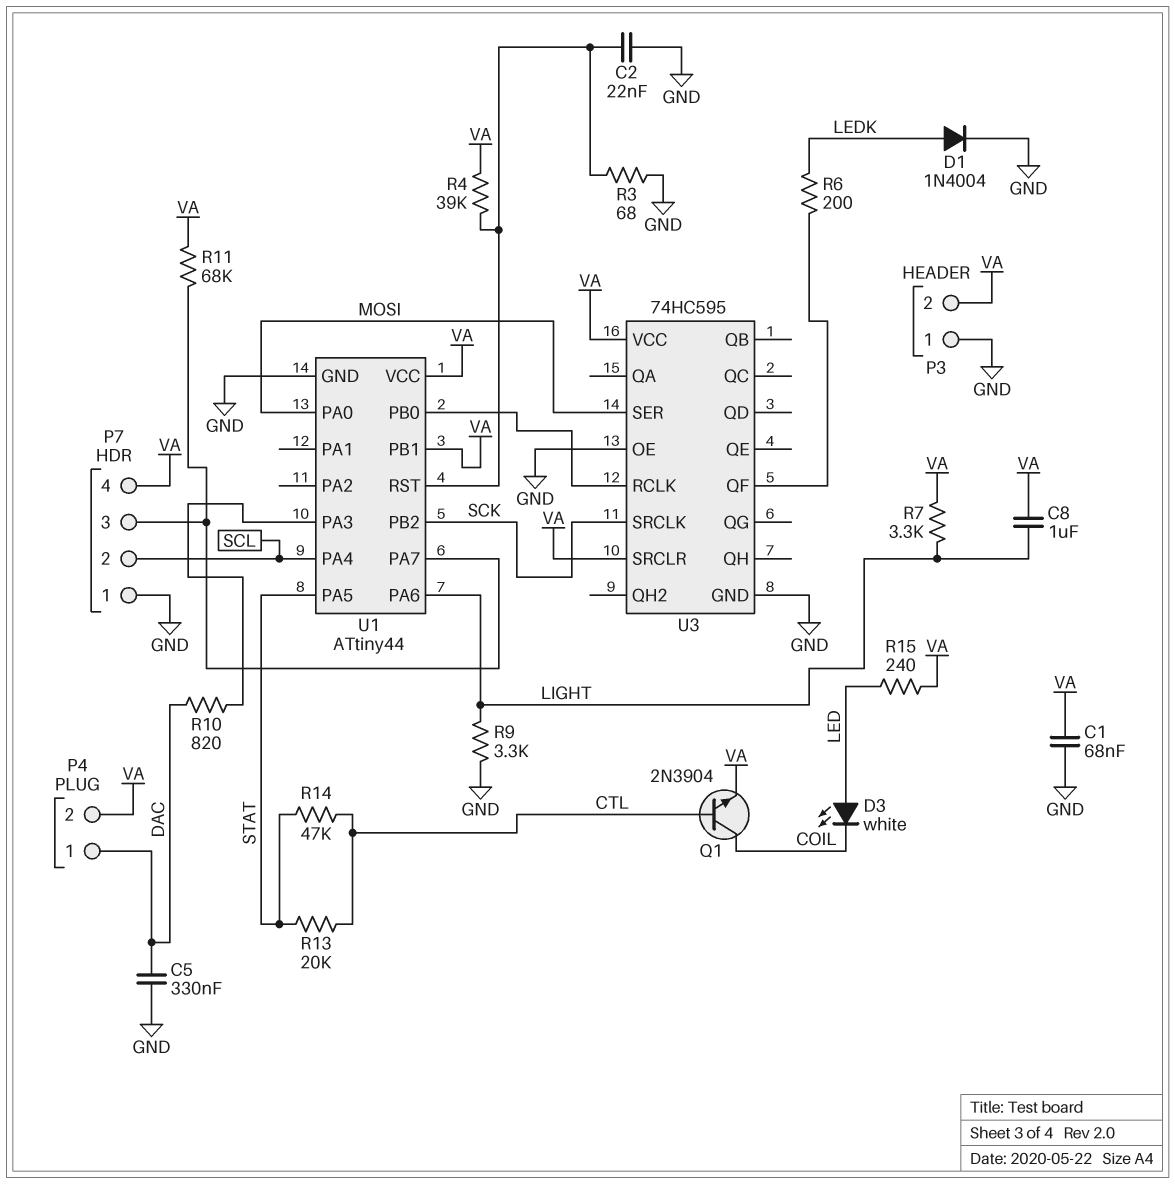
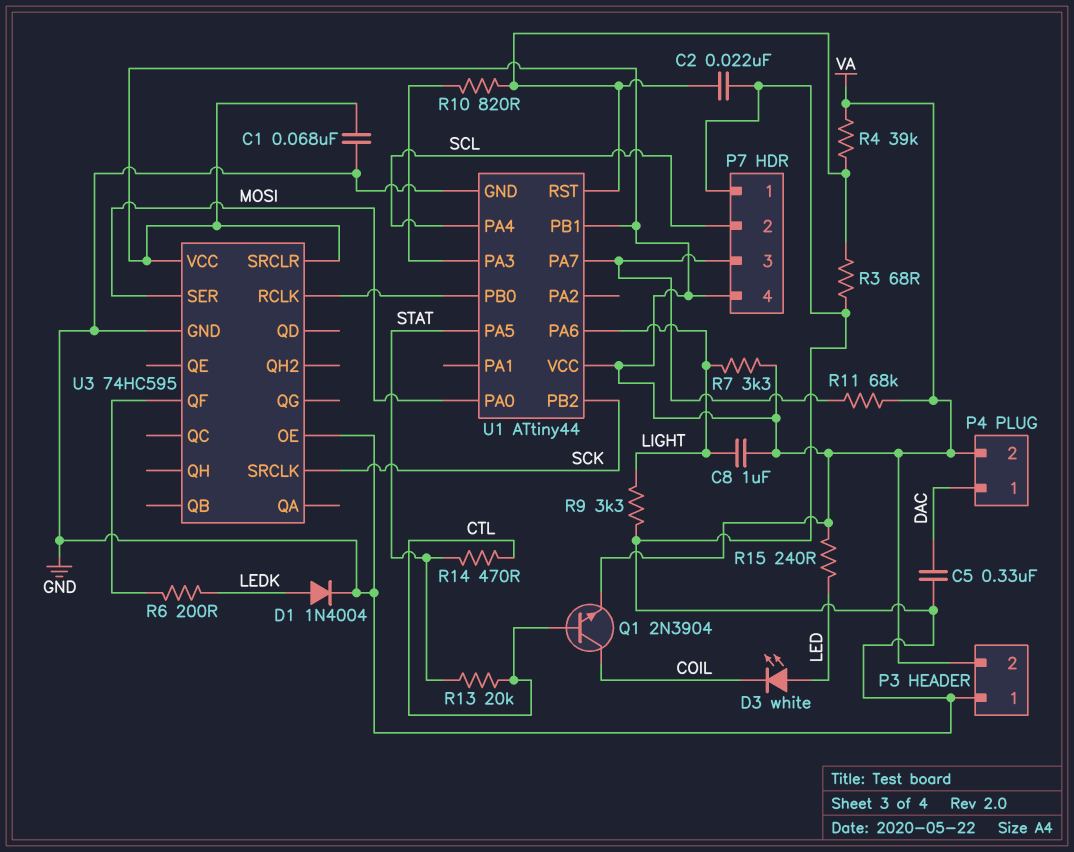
R10: 820 (DAC, U1/PA3) -> 820 (U1/PA3, U1/RST)
R14: 47k (CTL, STAT) -> 470 (CTL, STAT)

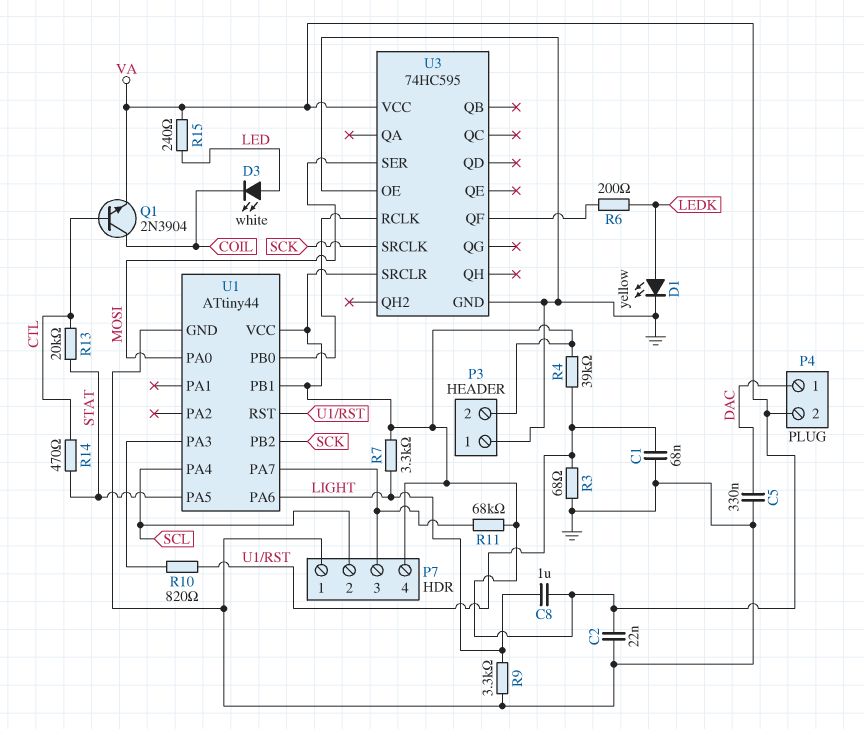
C1: 68nF (GND, VA) -> 68nF (GND, U1/RST)
C2: 22nF (GND, U1/RST) -> 22nF (GND, VA)
D1: diode 1N4004 (A LEDK, K GND) -> LED yellow (A LEDK, K GND)

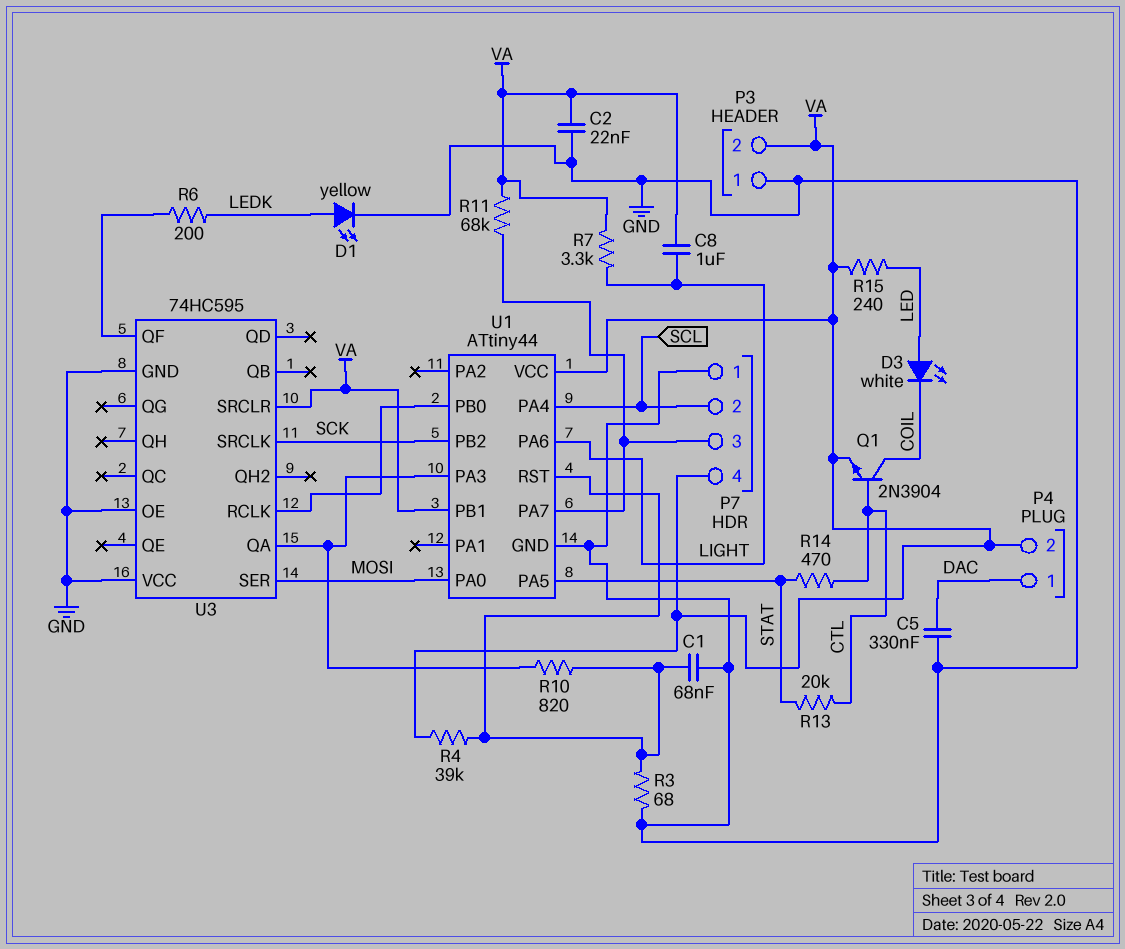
R9: 3.3k (GND, LIGHT) -> none
U3 pin QA: none -> U1/PA3
U3 pin VCC: VA -> GND

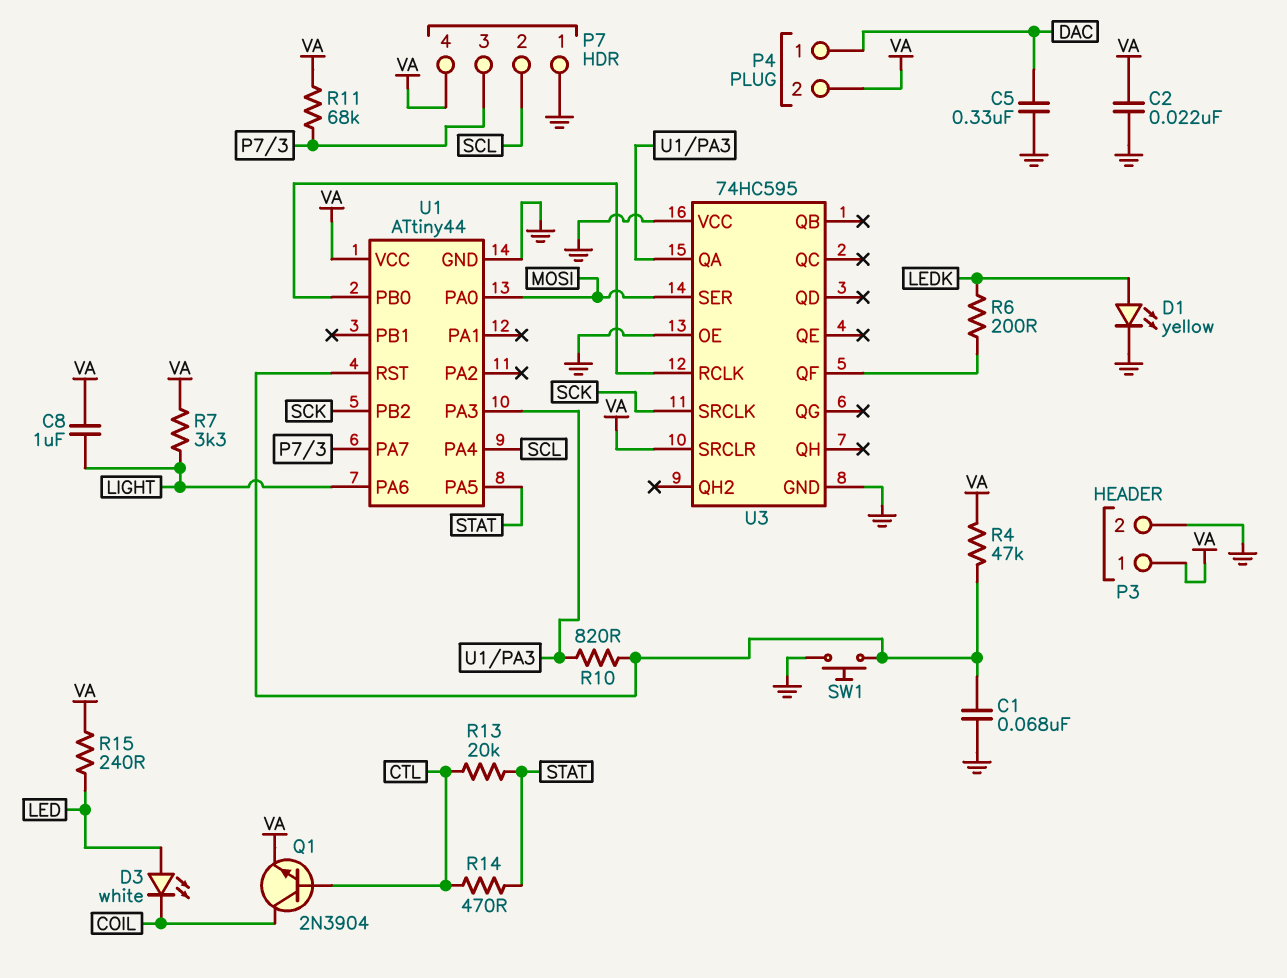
P3 pin 1: GND -> VA
P3 pin 2: VA -> GND
R3: 68 (GND, U1/RST) -> none
R4: 39k (U1/RST, VA) -> 47k (U1/RST, VA)
SW1: none -> button (GND, U1/RST)
U1 pin PB1: VA -> none

